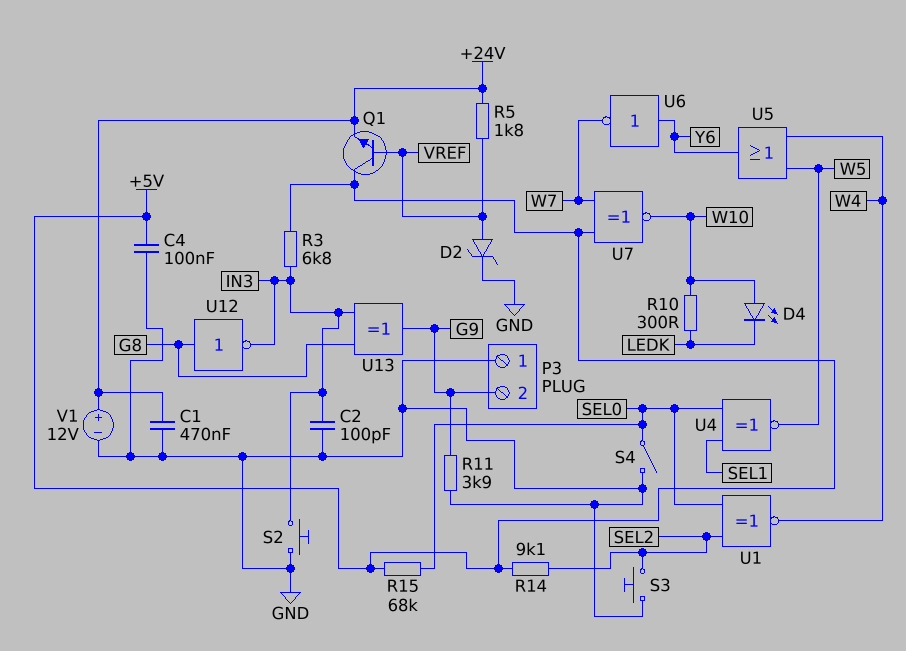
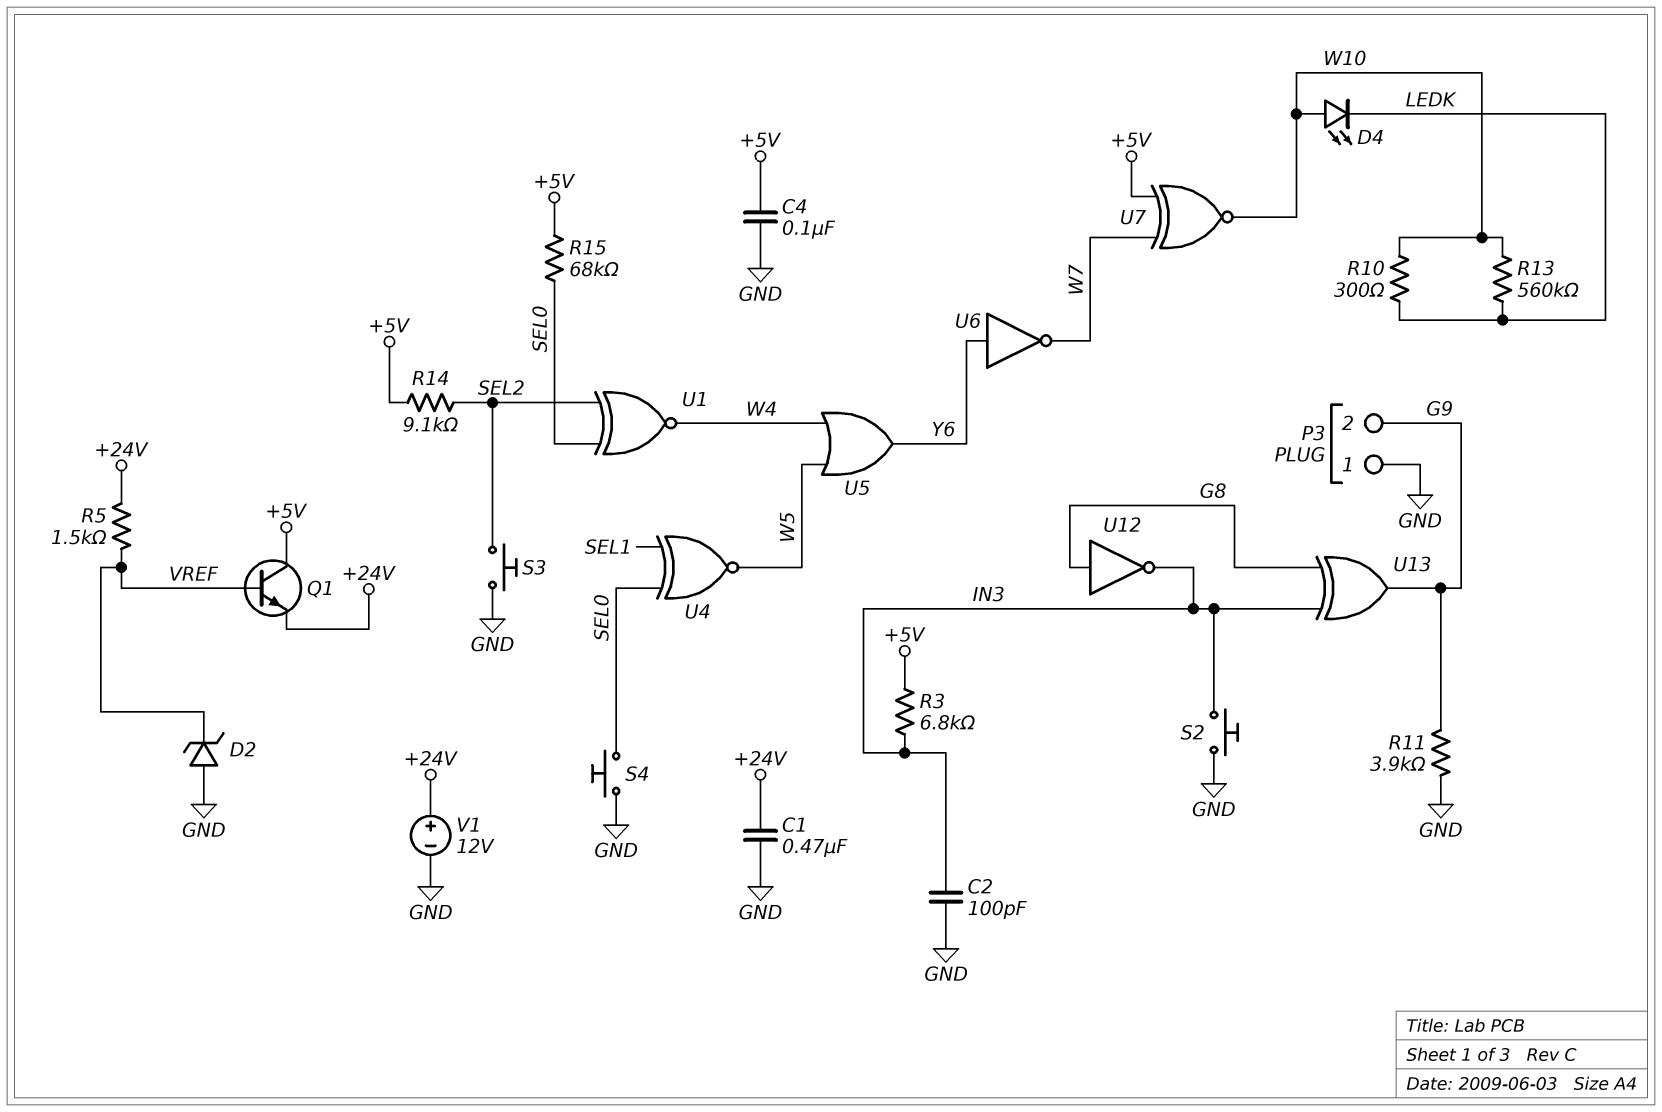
D2: zener (A VREF, K GND) -> zener (A GND, K VREF)
R5: 1.8k (+24V, VREF) -> 1.5k (+24V, VREF)
R13: none -> 560k (LEDK, W10)
S4: switch (GND, SEL0) -> button (GND, SEL0)

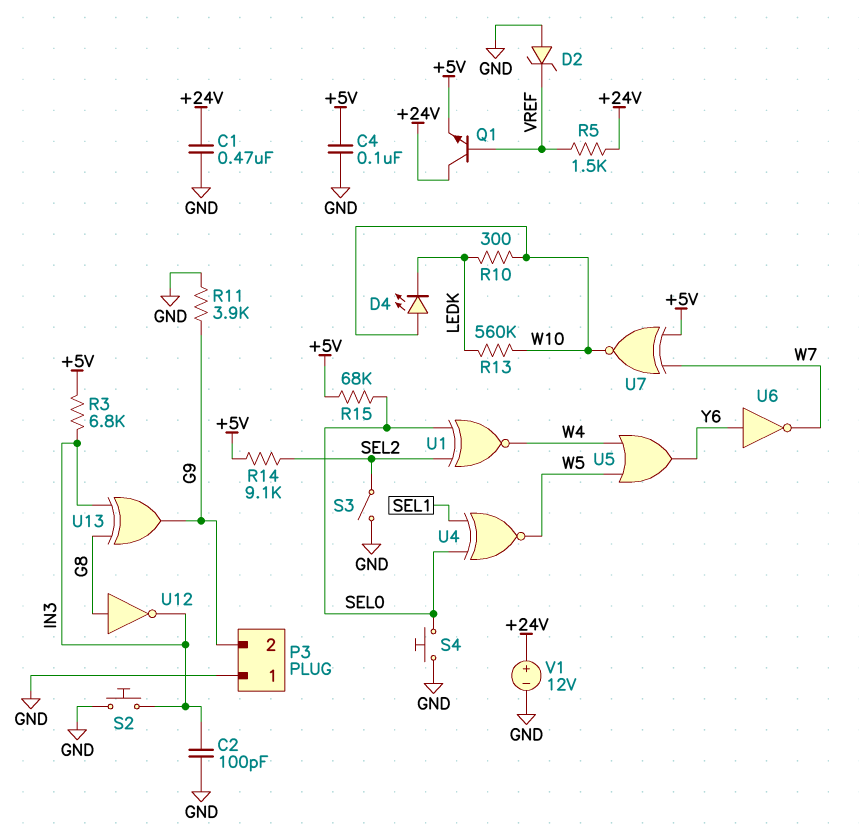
Q1: NPN (B VREF, C +5V, E +24V) -> NPN (B VREF, C +24V, E +5V)
S3: button (GND, SEL2) -> switch (GND, SEL2)

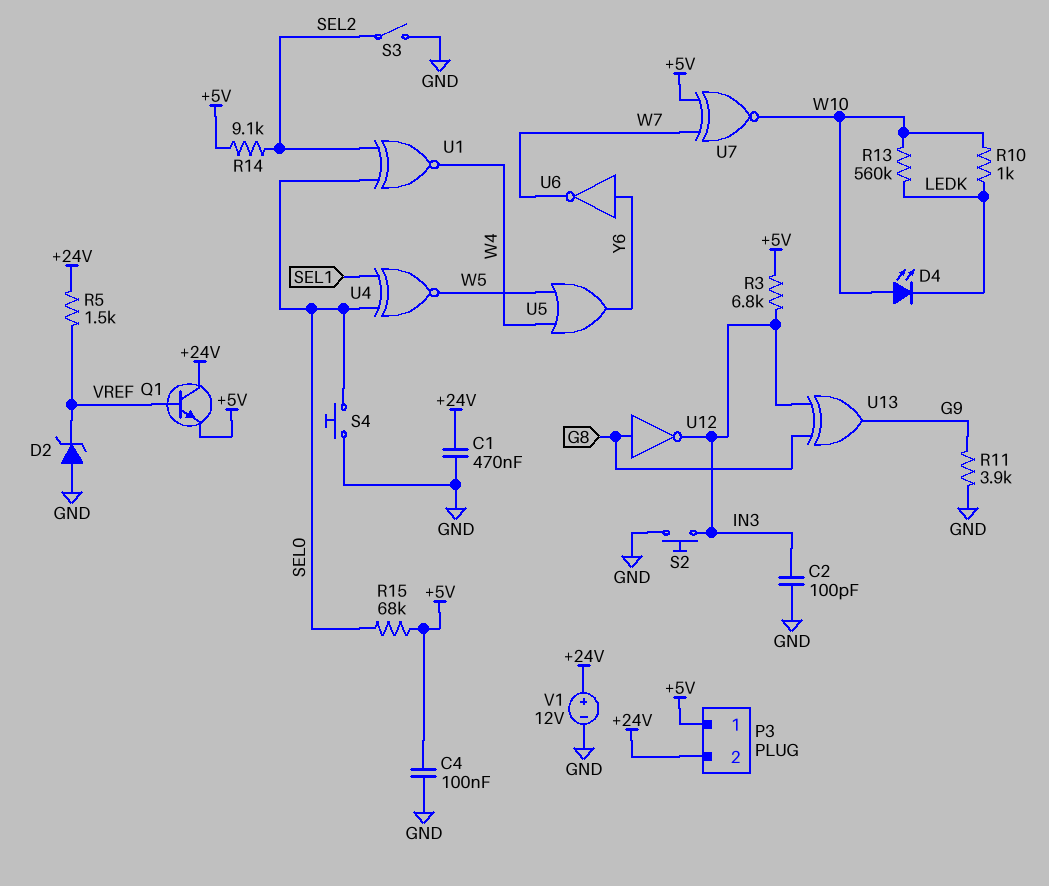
P3 pin 1: GND -> +5V
P3 pin 2: G9 -> +24V
R10: 300 (LEDK, W10) -> 1k (LEDK, W10)

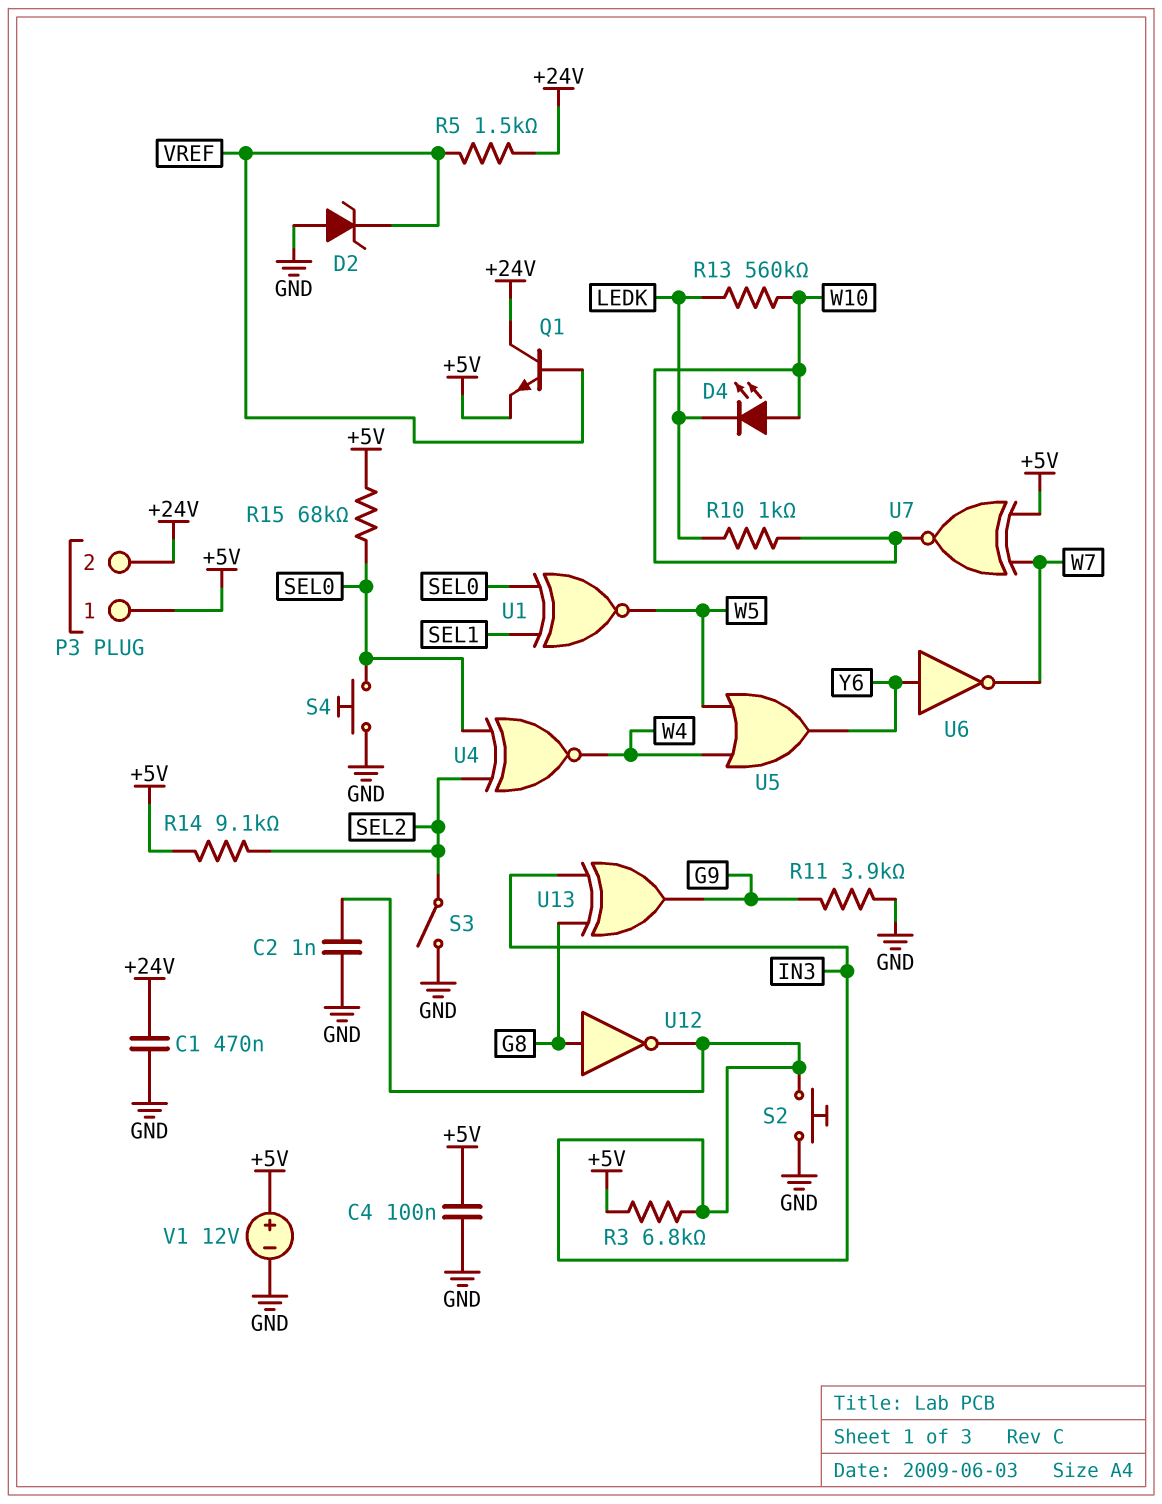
C2: 100pF (GND, IN3) -> 1nF (GND, IN3)
U1: XNOR (in SEL0, in SEL2, out W4) -> XNOR (in SEL0, in SEL1, out W5)
U4: XNOR (in SEL0, in SEL1, out W5) -> XNOR (in SEL0, in SEL2, out W4)
V1: 12V (plus +24V, minus GND) -> 12V (plus +5V, minus GND)

